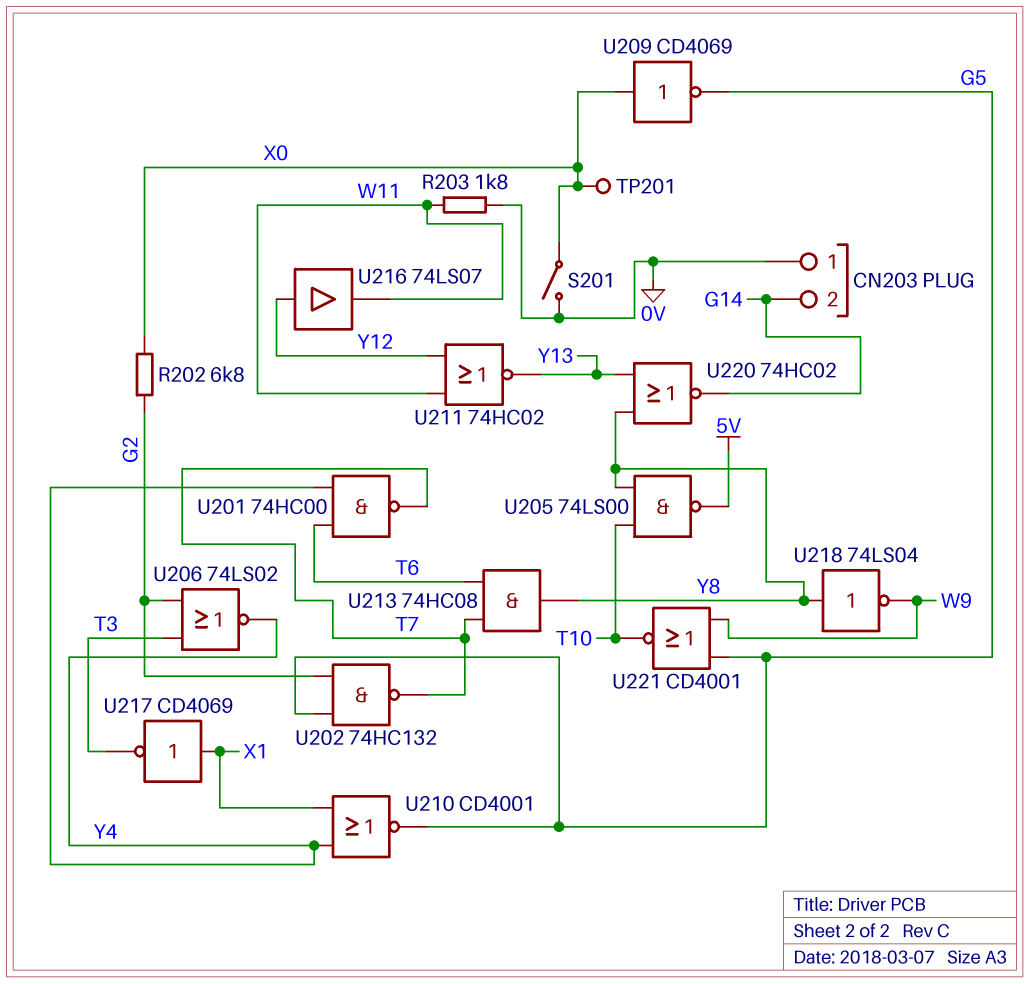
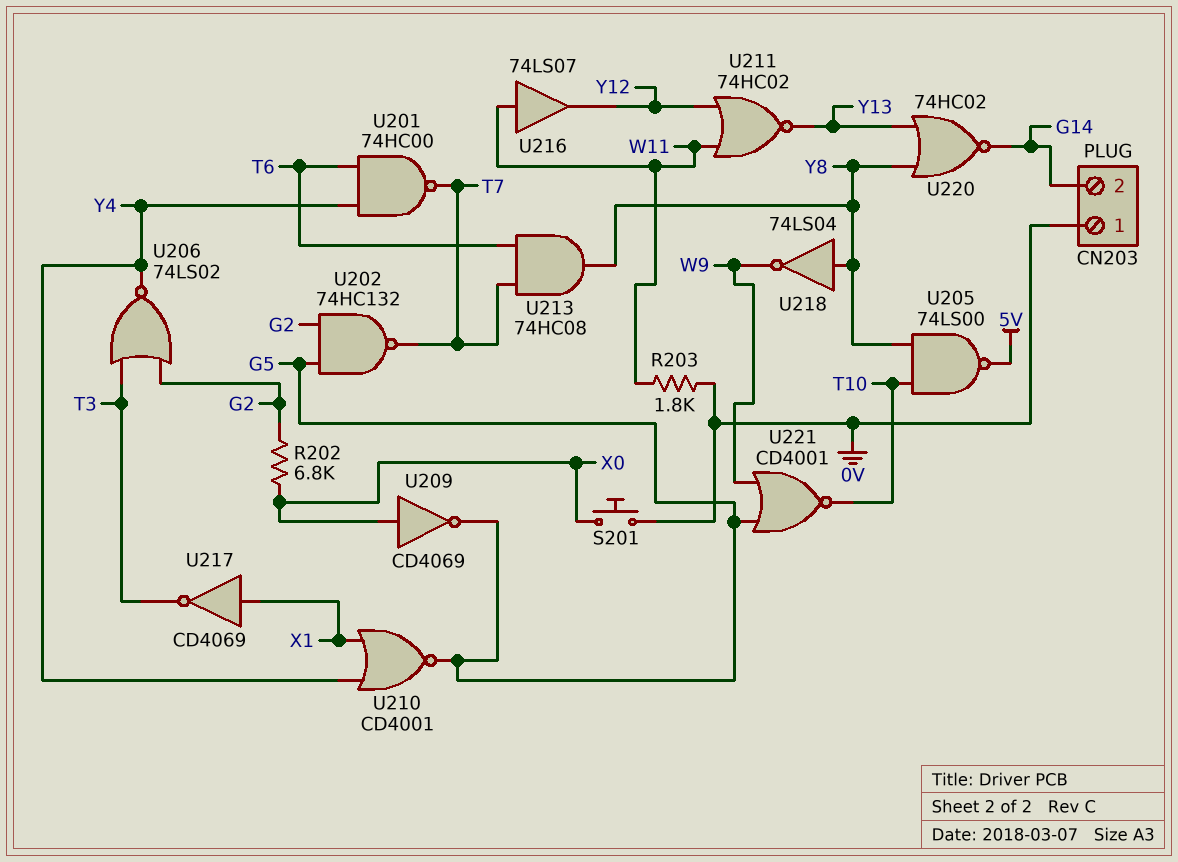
S201: switch (0V, X0) -> button (0V, X0)
TP201: test point (X0) -> none
U216: buffer 74LS07 (in Y12, out W11) -> buffer 74LS07 (in W11, out Y12)

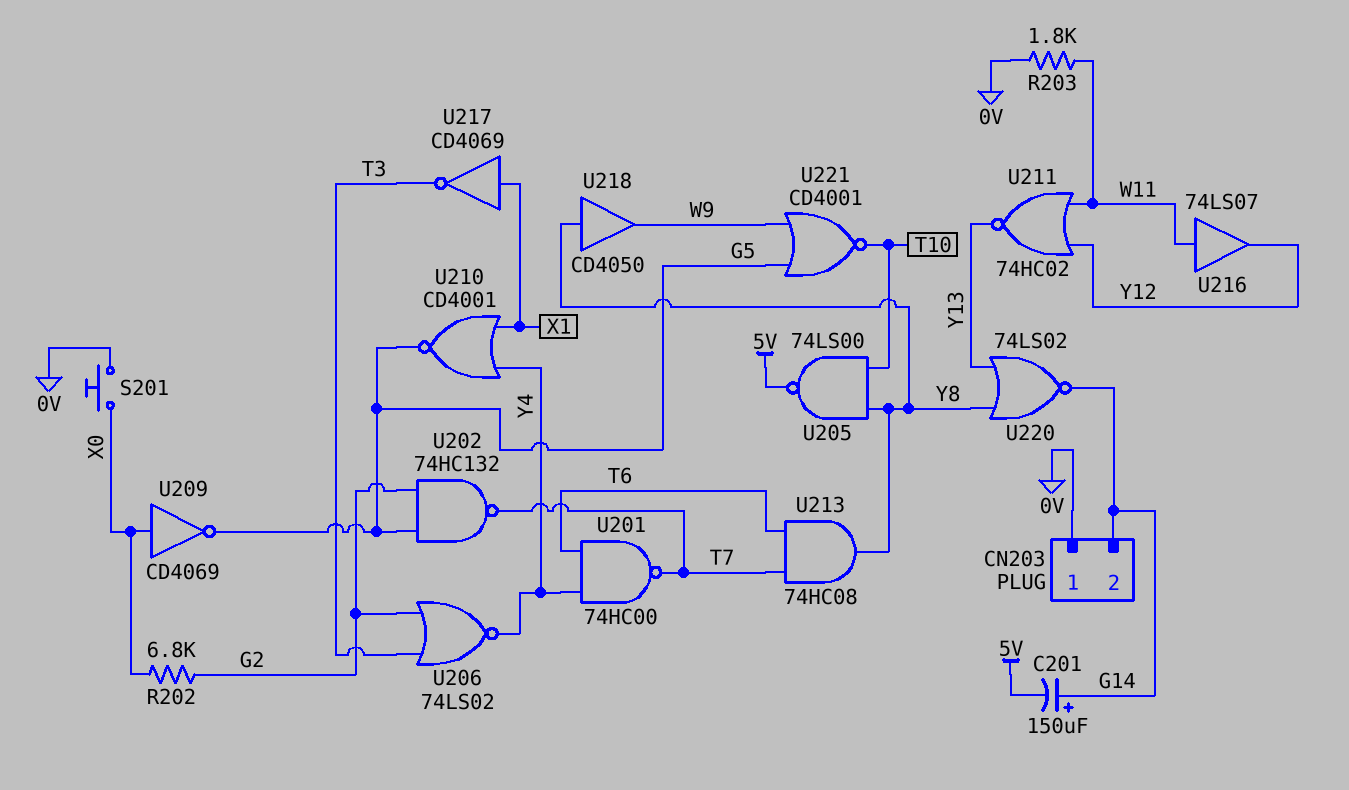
C201: none -> 150uF (plus G14, minus 5V)
U218: NOT 74LS04 (in Y8, out W9) -> buffer CD4050 (in Y8, out W9)
U220: NOR 74HC02 (in Y8, in Y13, out G14) -> NOR 74LS02 (in Y8, in Y13, out G14)

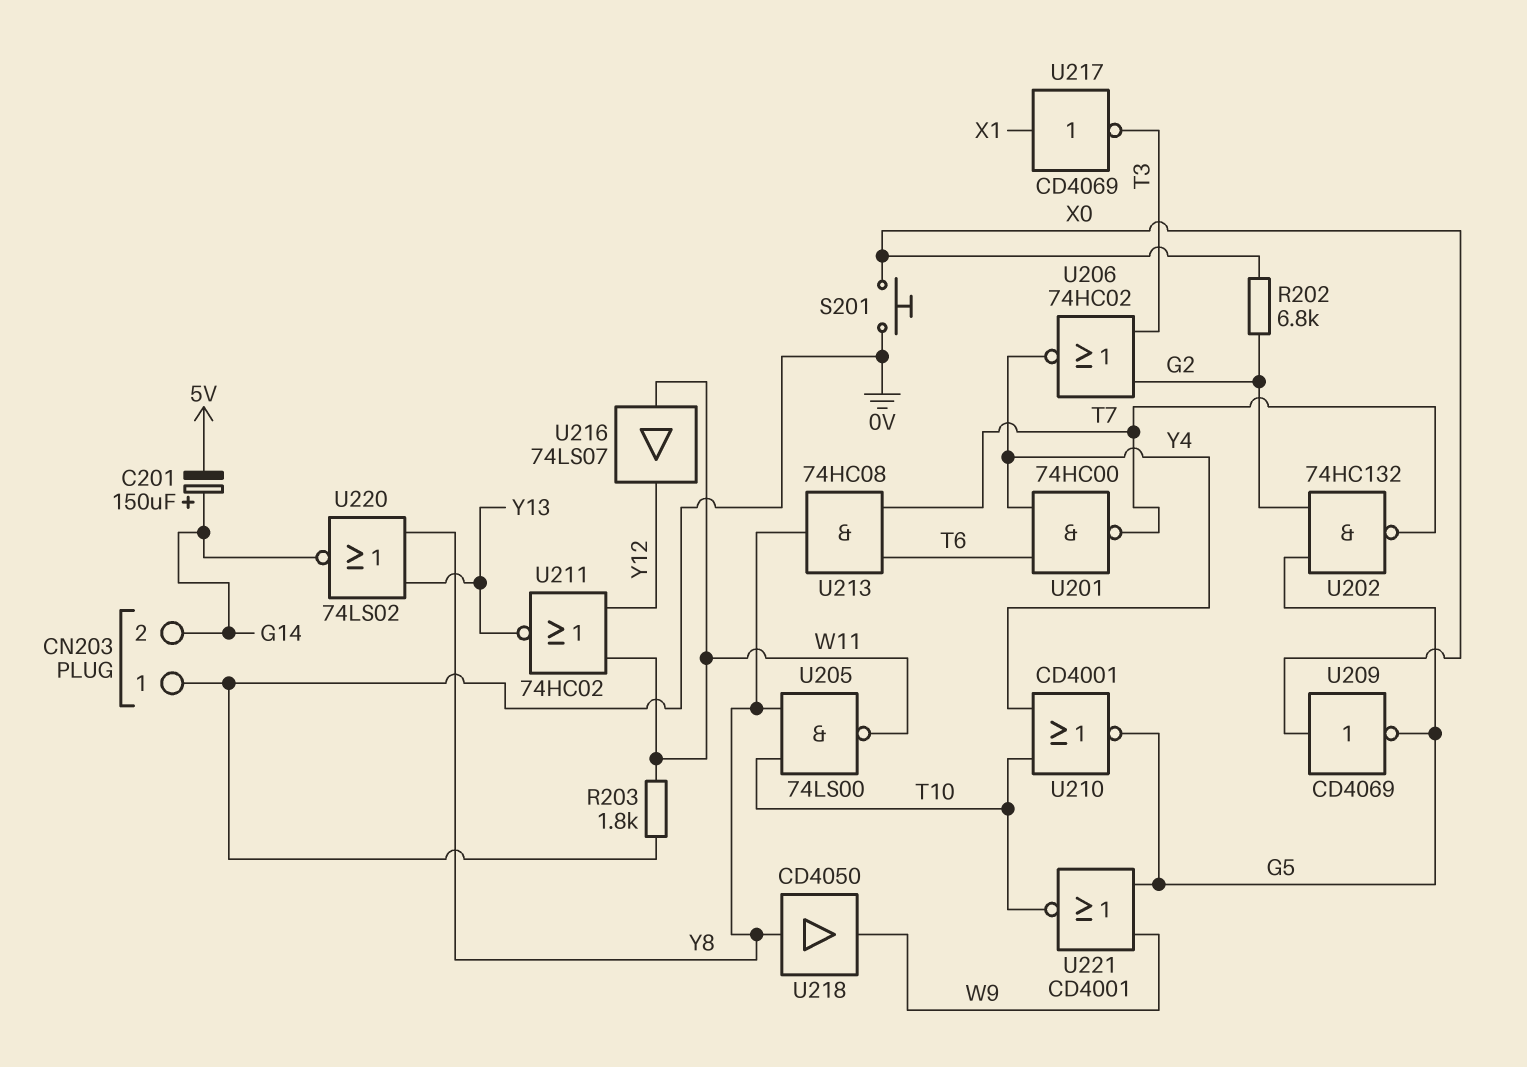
U205: NAND 74LS00 (in T10, in Y8, out 5V) -> NAND 74LS00 (in T10, in Y8, out W11)
U206: NOR 74LS02 (in G2, in T3, out Y4) -> NOR 74HC02 (in G2, in T3, out Y4)
U210: NOR CD4001 (in X1, in Y4, out G5) -> NOR CD4001 (in T10, in Y4, out G5)

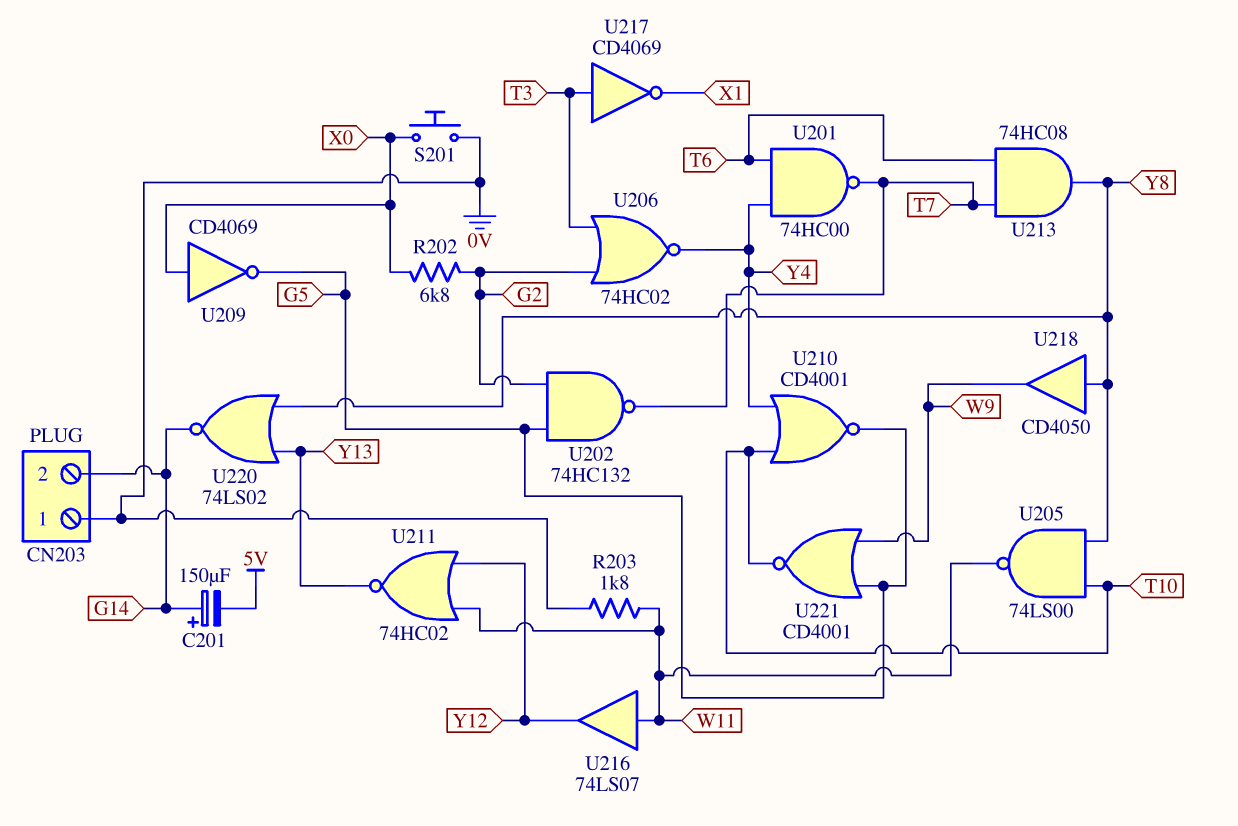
U217: NOT CD4069 (in X1, out T3) -> NOT CD4069 (in T3, out X1)

